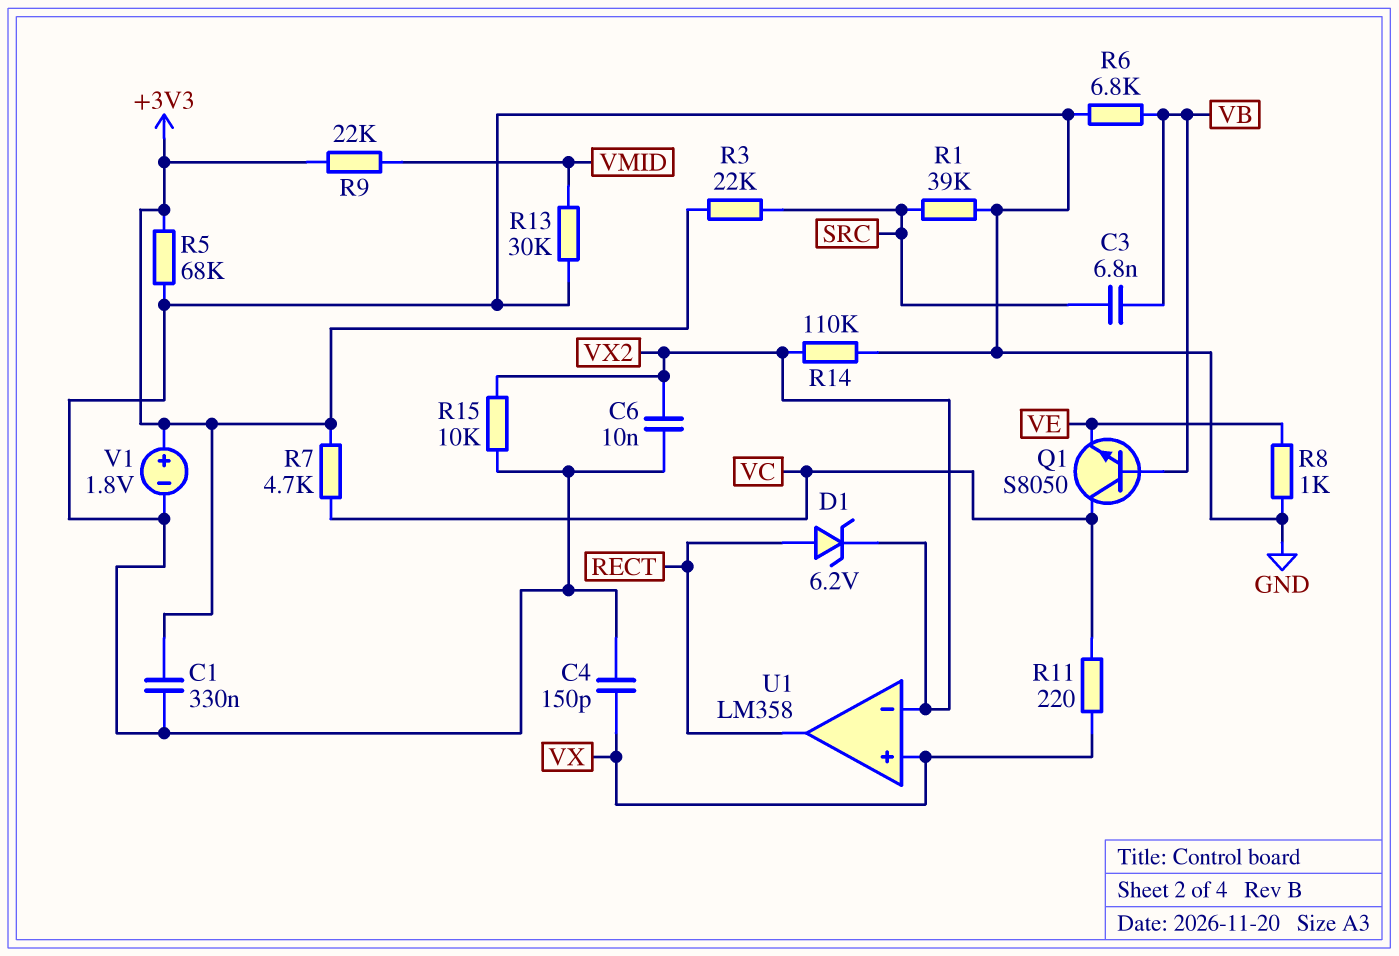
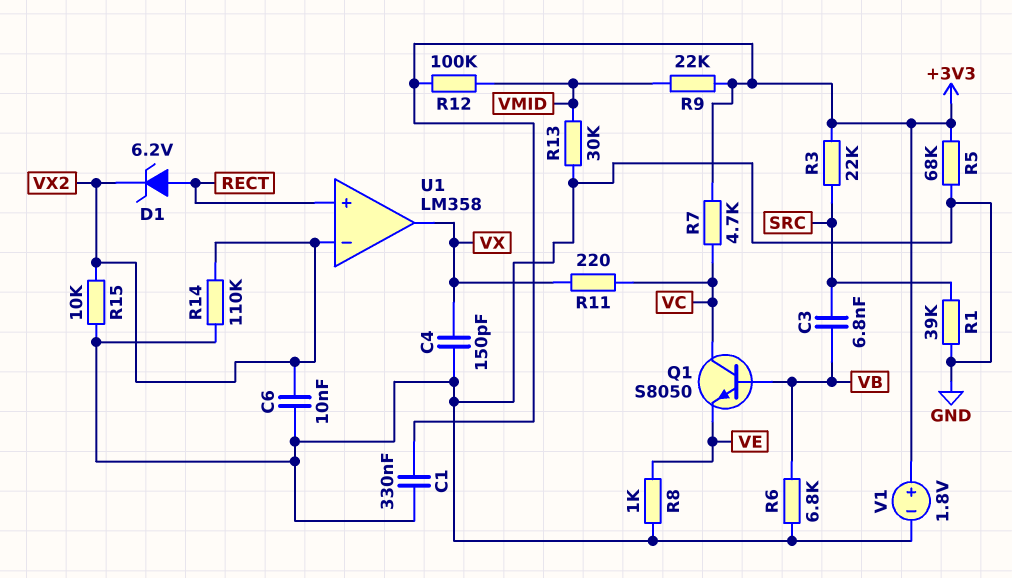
R12: none -> 100k (+3V3, VMID)
U1 pin in+: VX -> RECT
U1 pin out: RECT -> VX

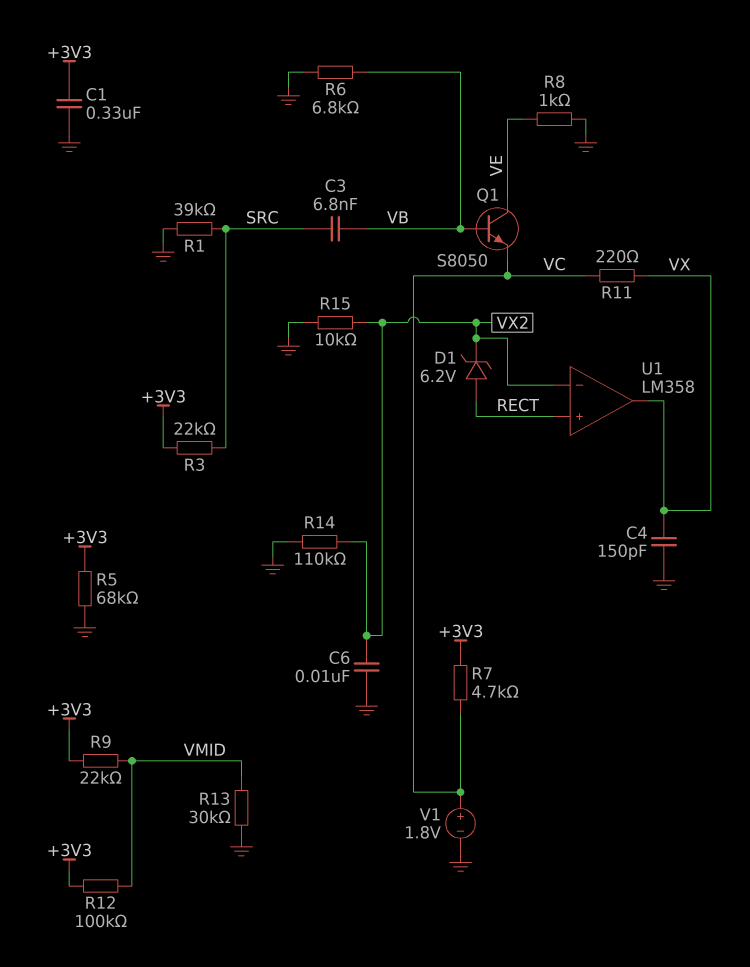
Q1: NPN S8050 (B VB, C VC, E VE) -> NPN S8050 (B VB, C VE, E VC)
V1: 1.8V (plus +3V3, minus GND) -> 1.8V (plus VC, minus GND)

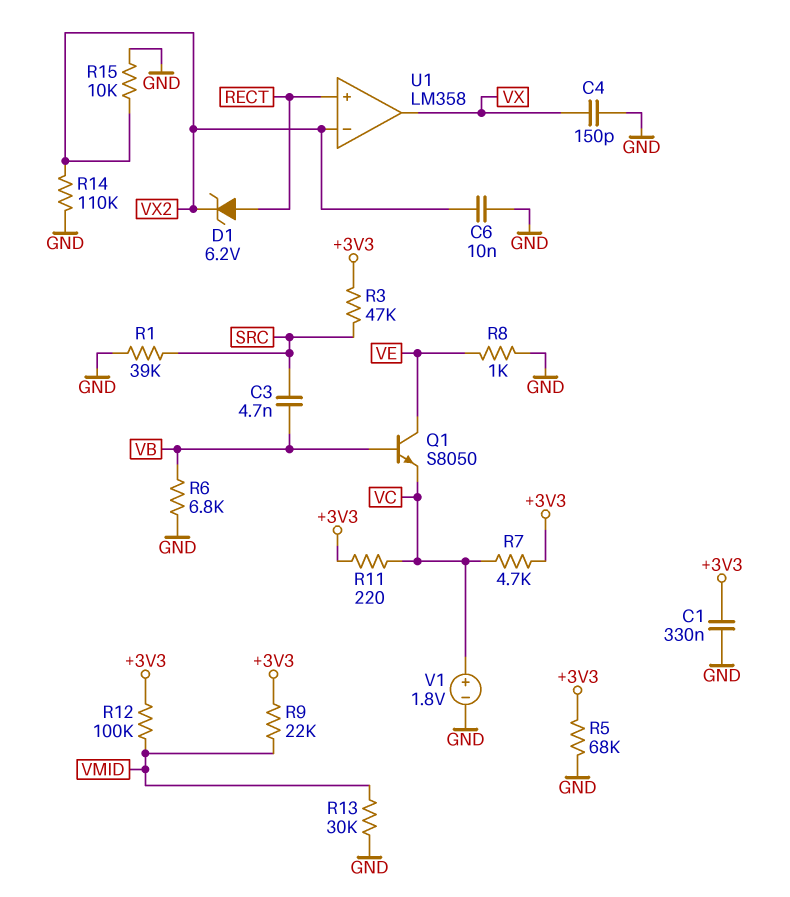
C3: 6.8nF (SRC, VB) -> 4.7nF (SRC, VB)
R3: 22k (+3V3, SRC) -> 47k (+3V3, SRC)
R11: 220 (VC, VX) -> 220 (+3V3, VC)

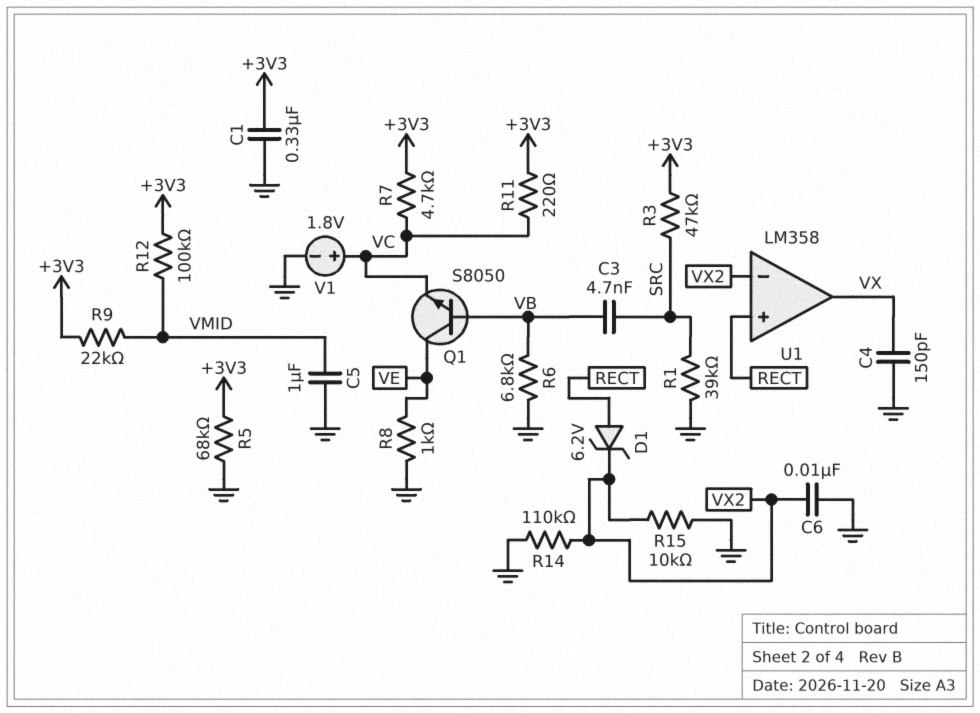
C5: none -> 1uF (GND, VMID)
R13: 30k (GND, VMID) -> none

